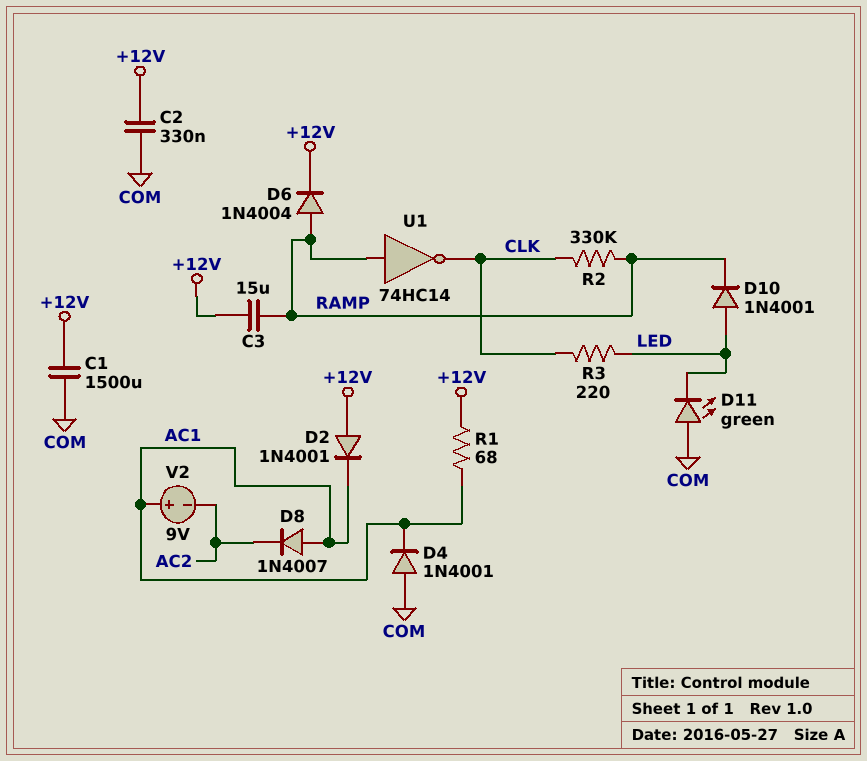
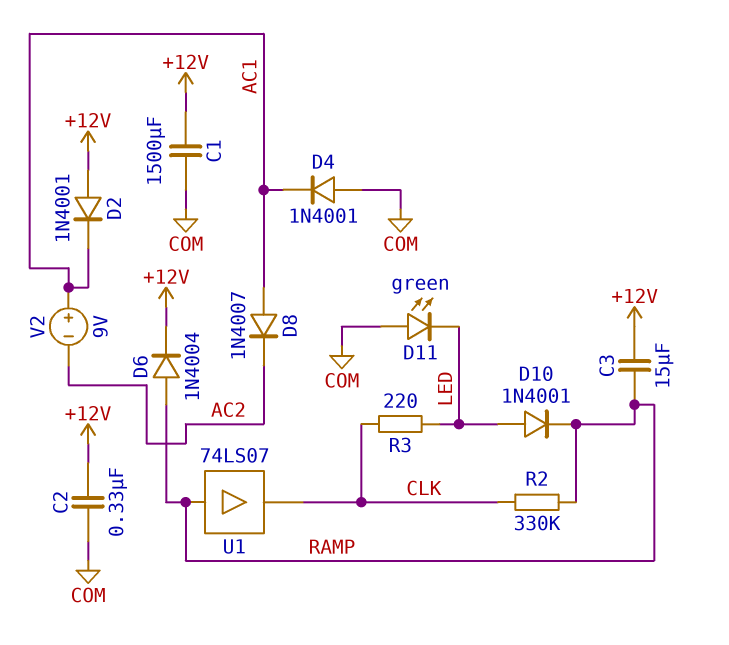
R1: 68 (+12V, AC1) -> none
U1: NOT 74HC14 (in RAMP, out CLK) -> buffer 74LS07 (in RAMP, out CLK)

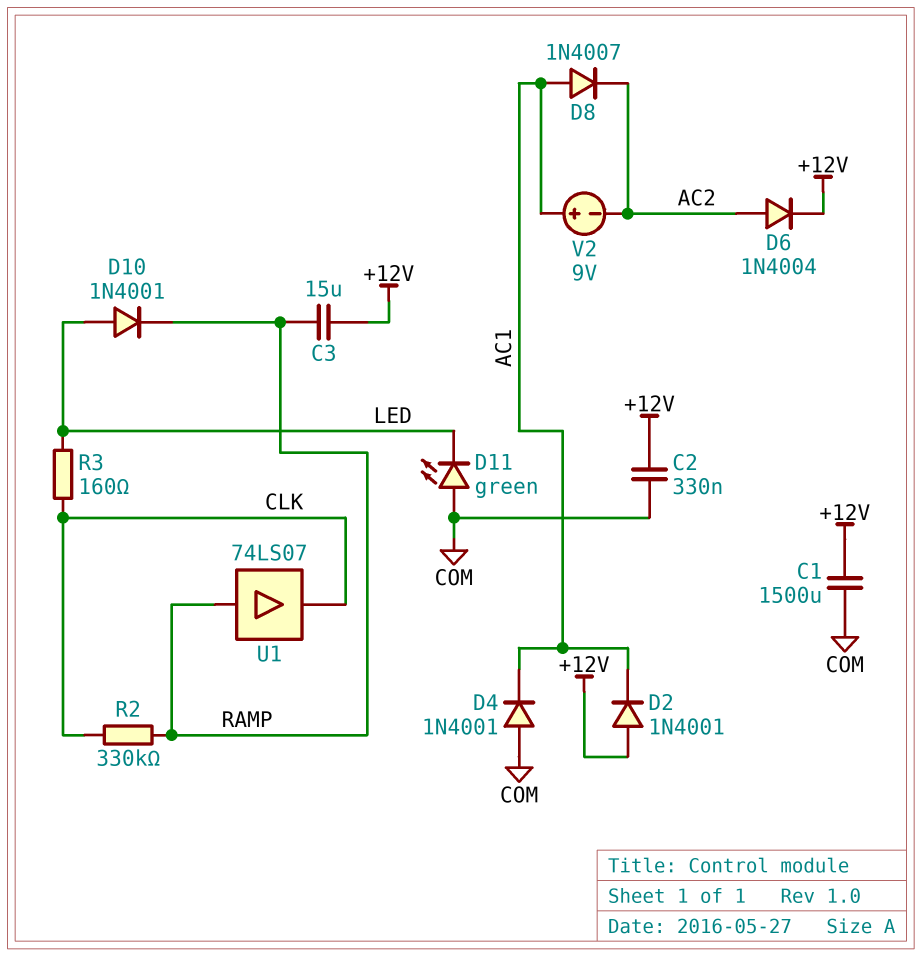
D6: diode 1N4004 (A RAMP, K +12V) -> diode 1N4004 (A AC2, K +12V)
R3: 220 (CLK, LED) -> 160 (CLK, LED)

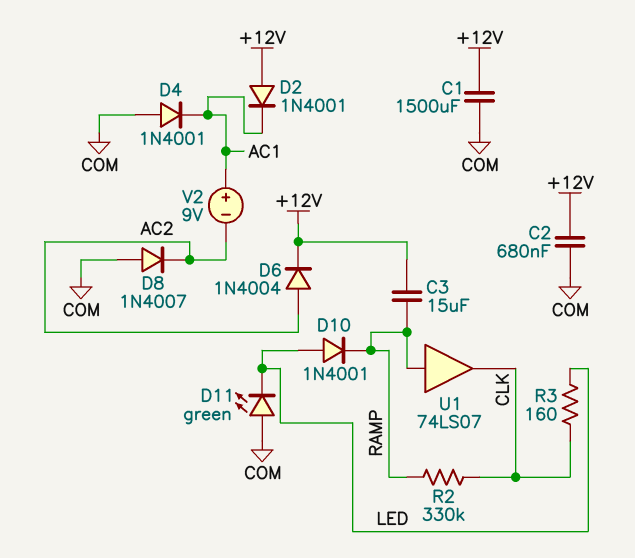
C2: 330nF (+12V, COM) -> 680nF (+12V, COM)
D8: diode 1N4007 (A AC1, K AC2) -> diode 1N4007 (A COM, K AC2)

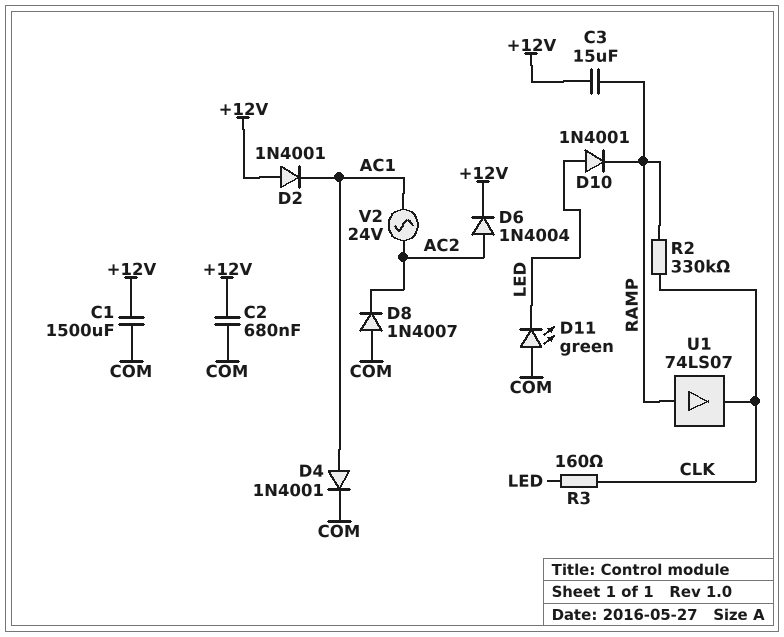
D4: diode 1N4001 (A COM, K AC1) -> diode 1N4001 (A AC1, K COM)
V2: 9V (plus AC1, minus AC2) -> AC 24V (AC1, AC2)

